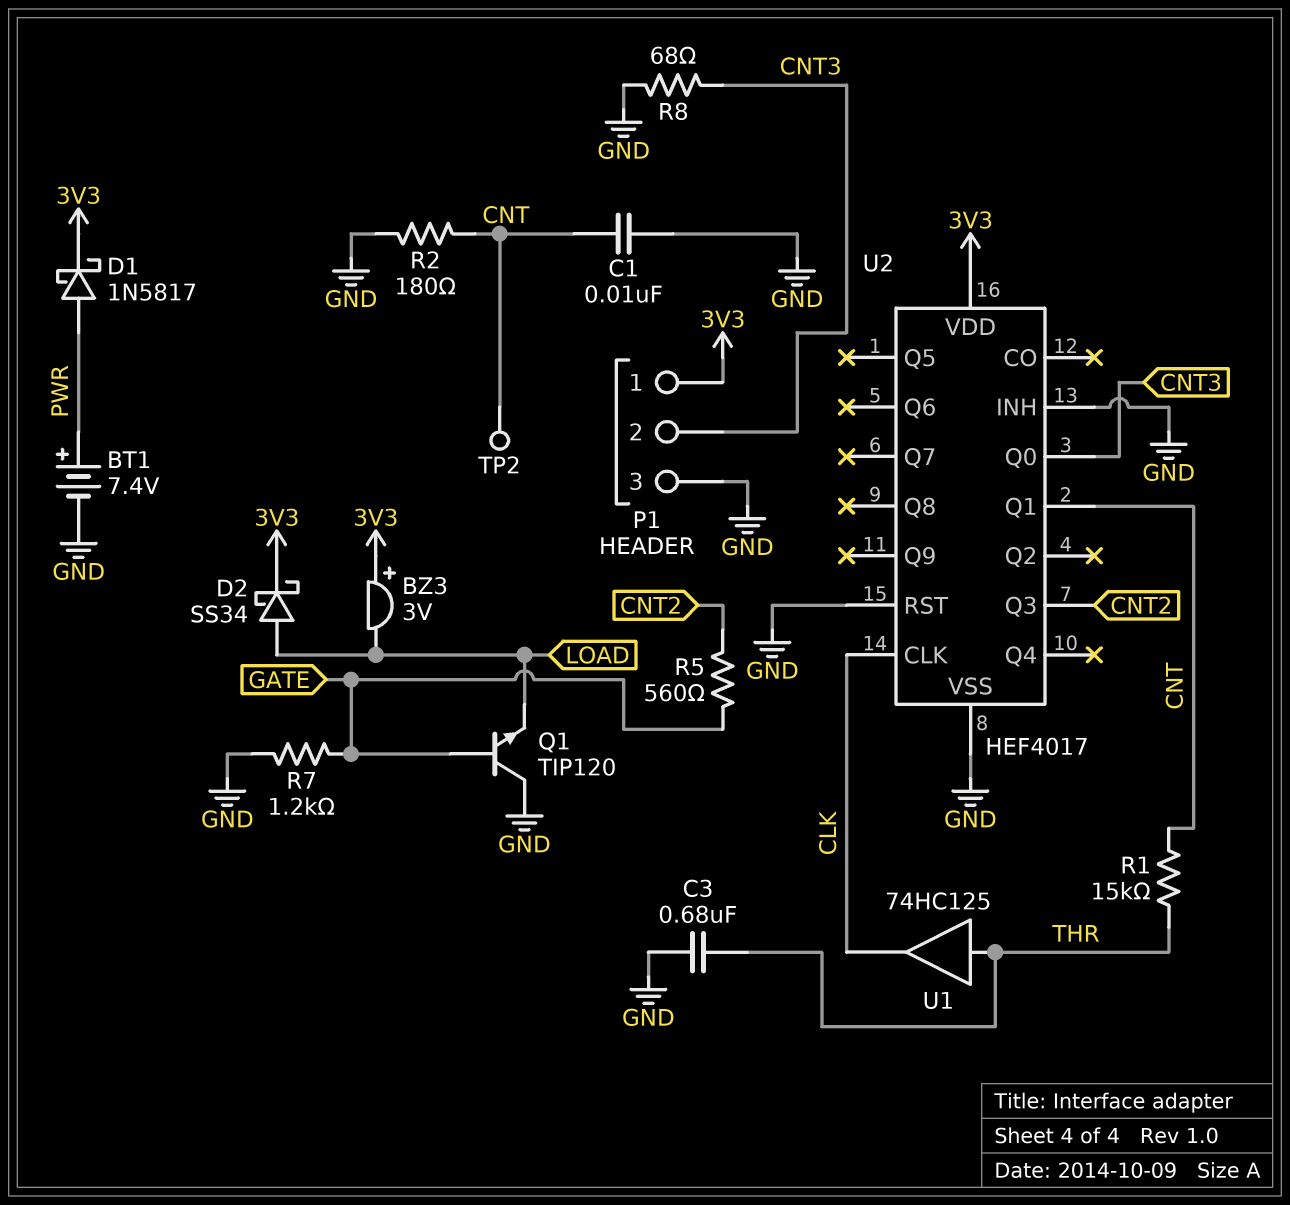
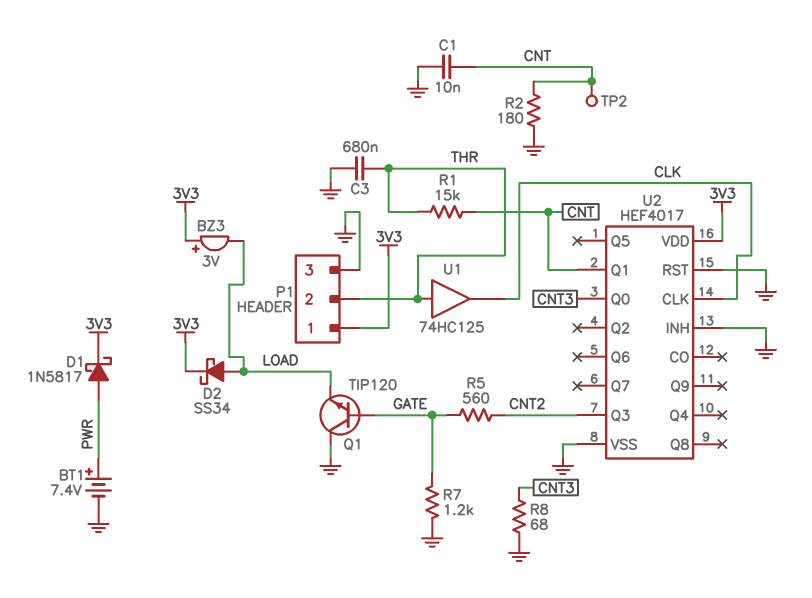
P1 pin 2: CNT3 -> THR

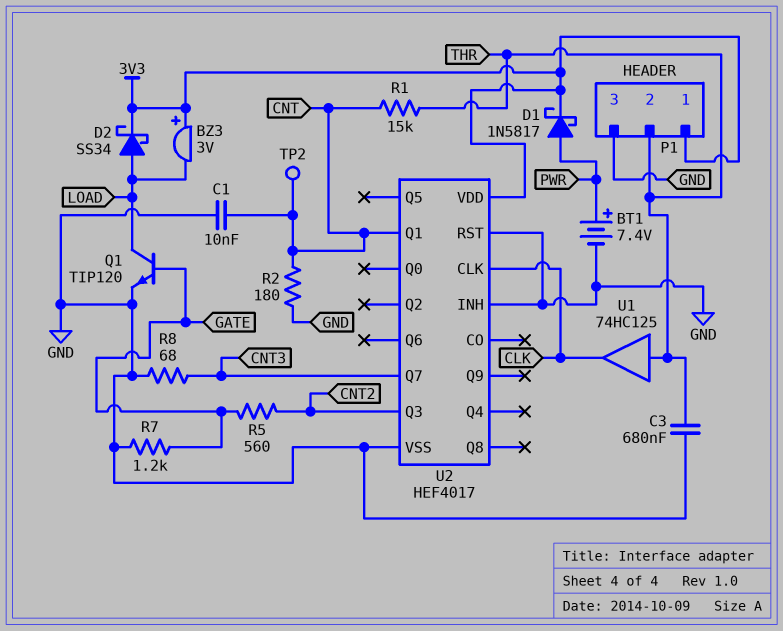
Q1: NPN TIP120 (B GATE, C GND, E LOAD) -> NPN TIP120 (B GATE, C LOAD, E GND)
U2 pin Q0: CNT3 -> none
U2 pin Q7: none -> CNT3

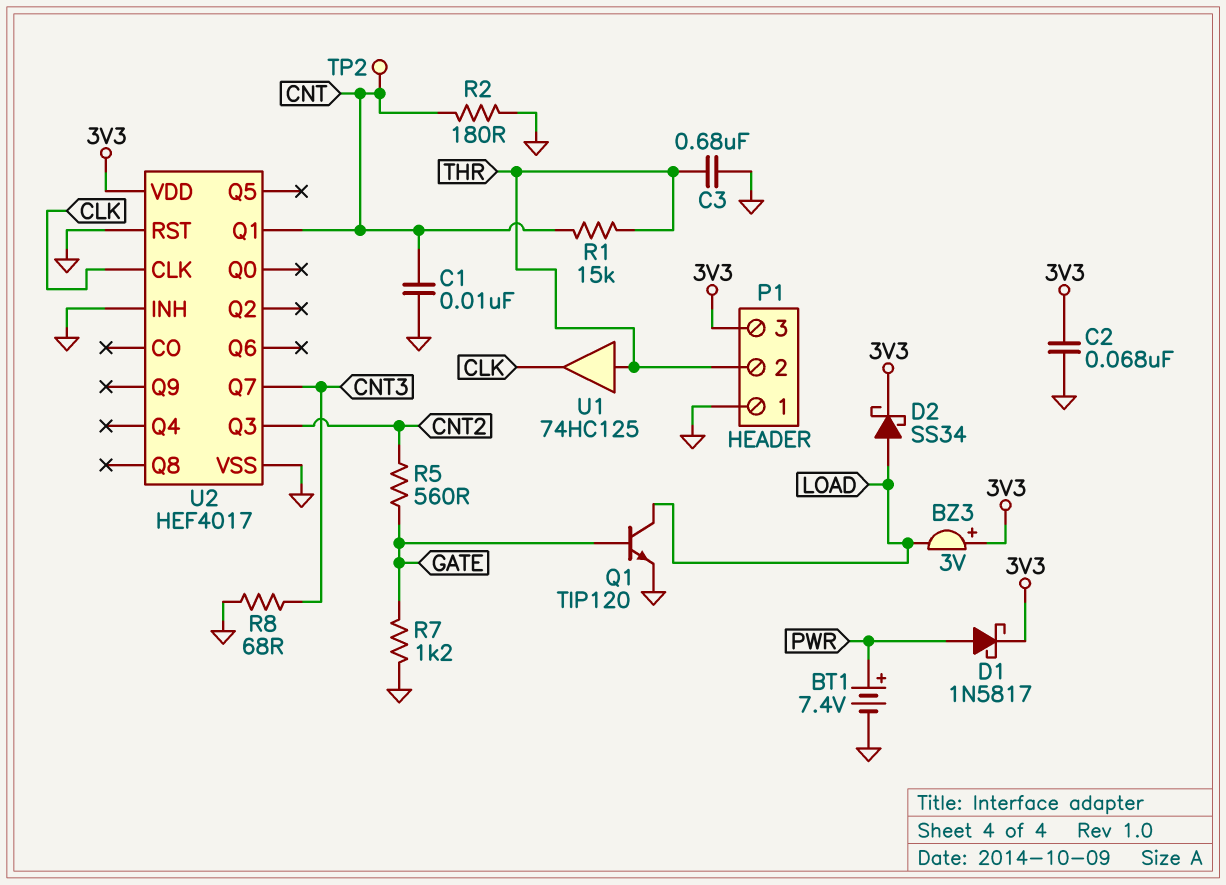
C2: none -> 68nF (3V3, GND)
P1 pin 1: 3V3 -> GND
P1 pin 3: GND -> 3V3

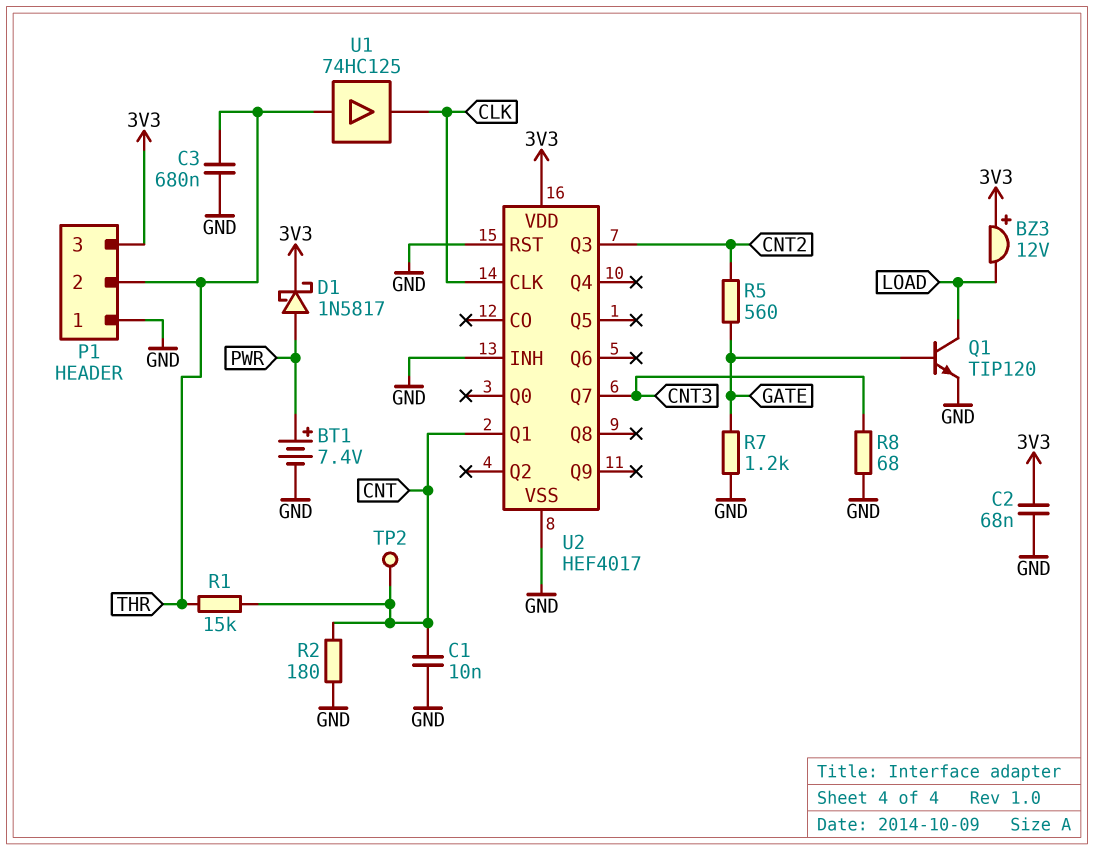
BZ3: buzzer 3V (plus 3V3, minus LOAD) -> buzzer 12V (plus 3V3, minus LOAD)
D2: schottky SS34 (A LOAD, K 3V3) -> none

